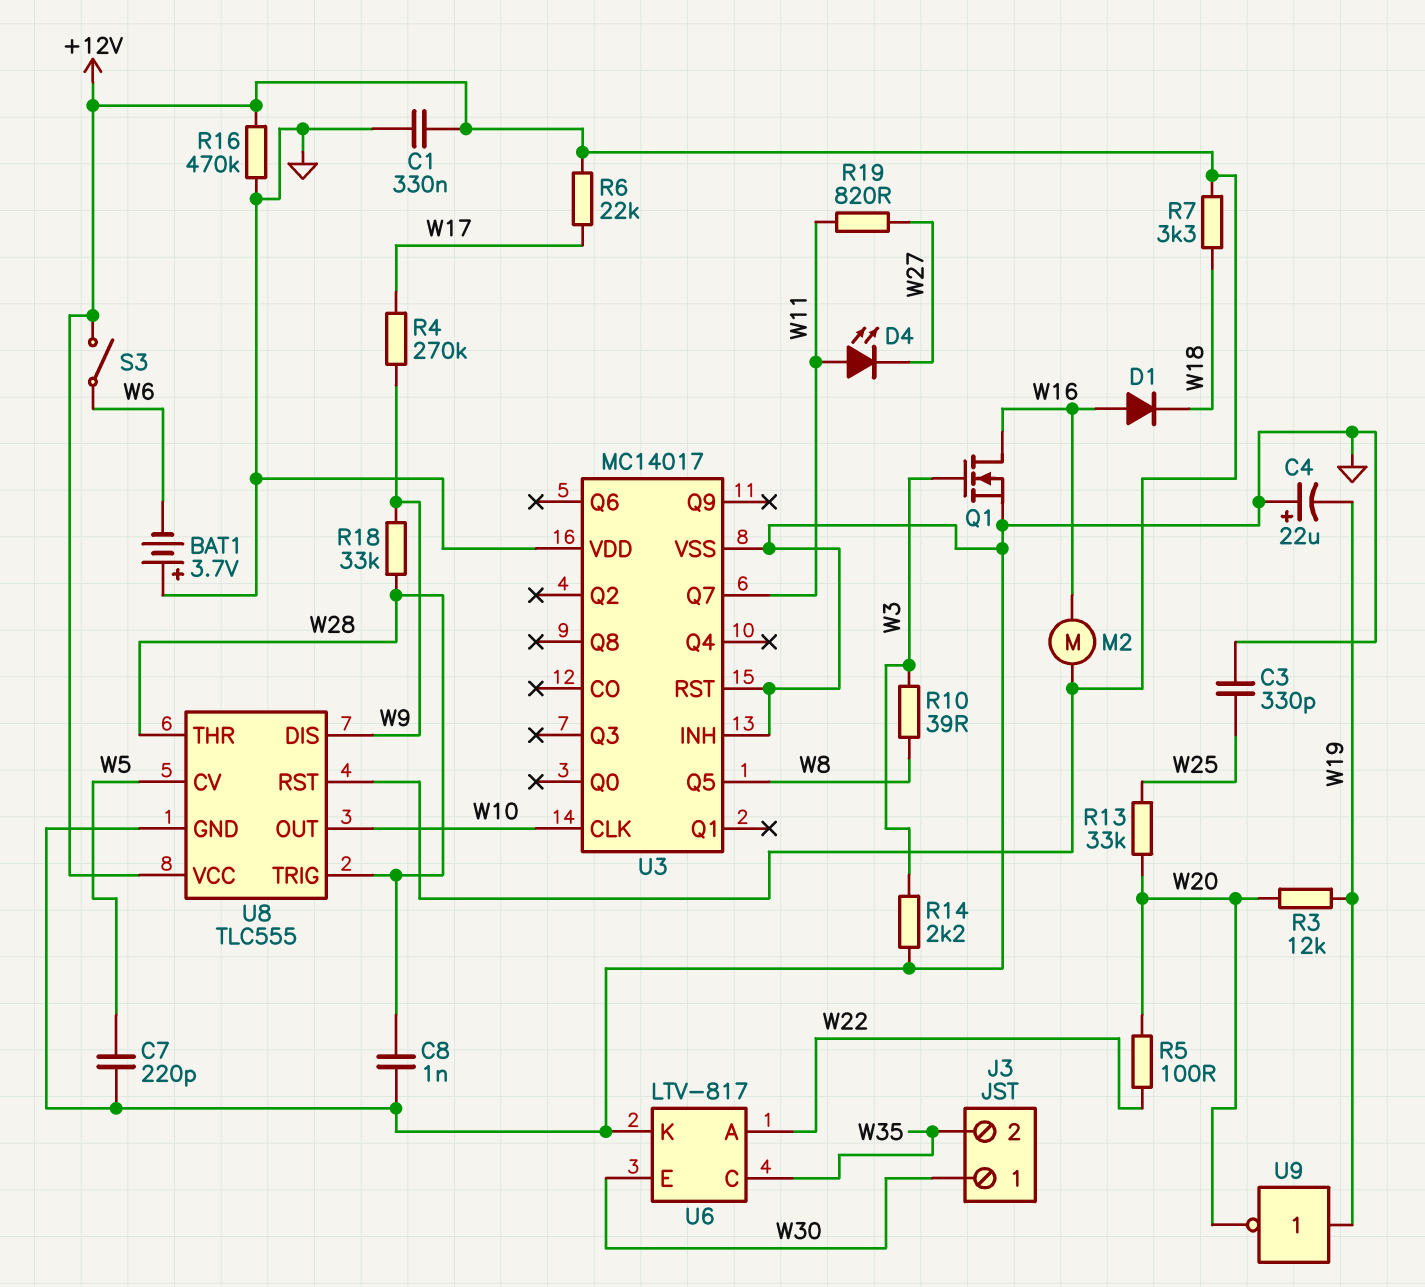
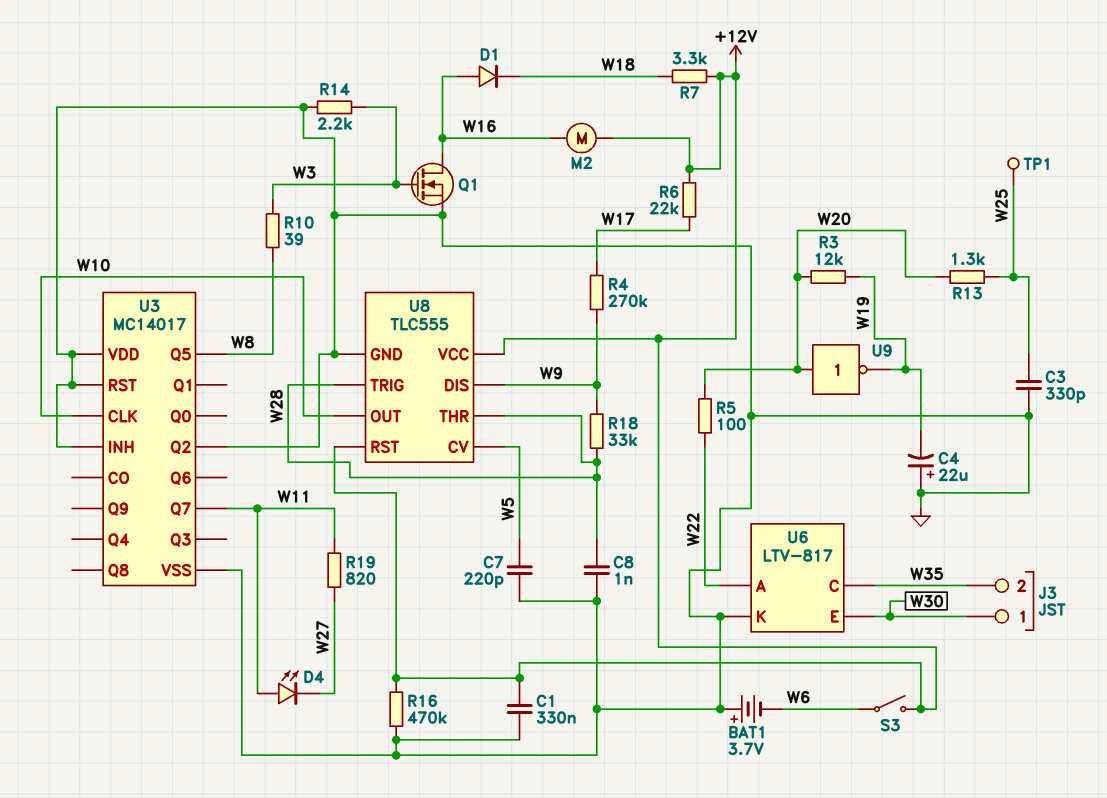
R13: 33k (W20, W25) -> 1.3k (W20, W25)
TP1: none -> test point (W25)
U3 pin Q2: none -> GND
U9: NOT (in W19, out W20) -> NOT (in W20, out W19)

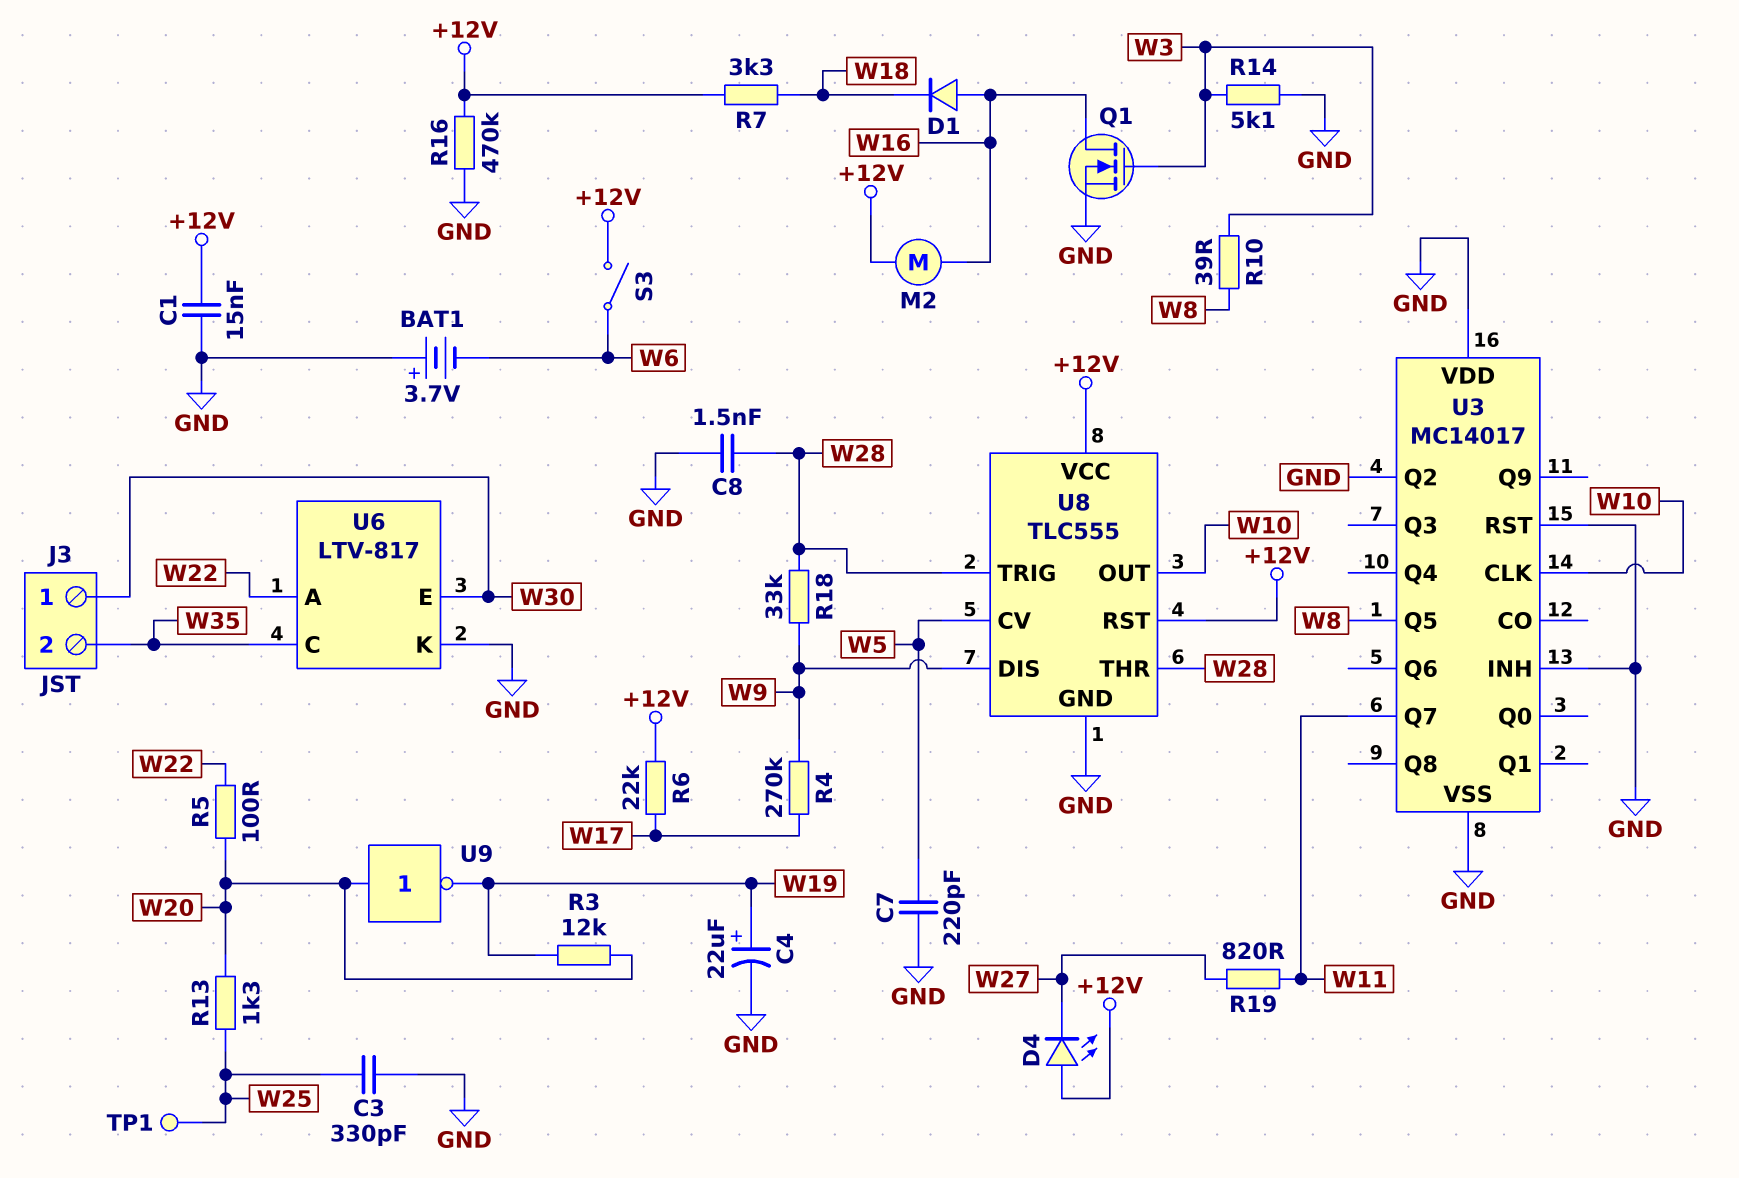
C1: 330nF (+12V, GND) -> 15nF (+12V, GND)
C4: 22uF (plus GND, minus W19) -> 22uF (plus W19, minus GND)
C8: 1nF (GND, W28) -> 1.5nF (GND, W28)
D4: LED (A W11, K W27) -> LED (A +12V, K W27)
R14: 2.2k (GND, W3) -> 5.1k (GND, W3)

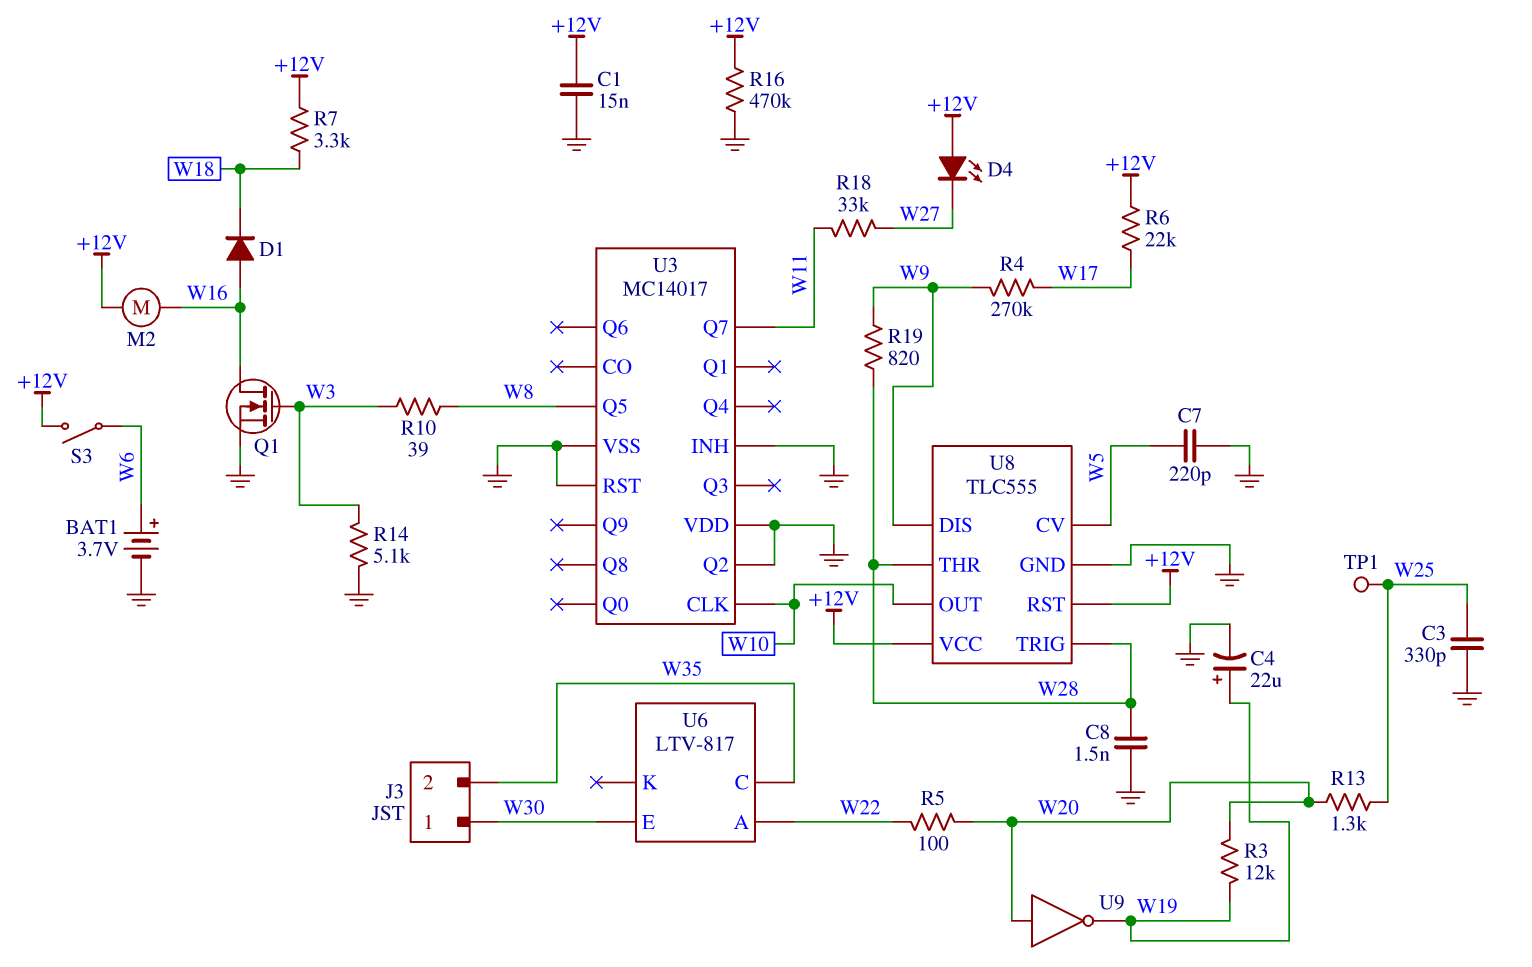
BAT1: 3.7V (plus GND, minus W6) -> 3.7V (plus W6, minus GND)
R18: 33k (W9, W28) -> 33k (W11, W27)
R19: 820 (W11, W27) -> 820 (W9, W28)
U6 pin K: GND -> none

